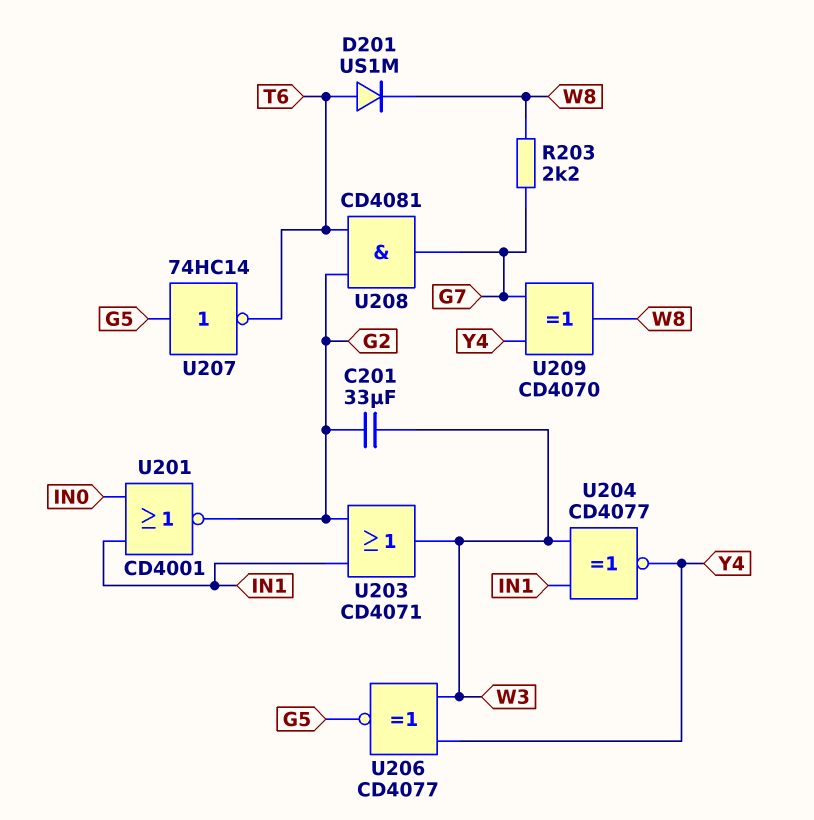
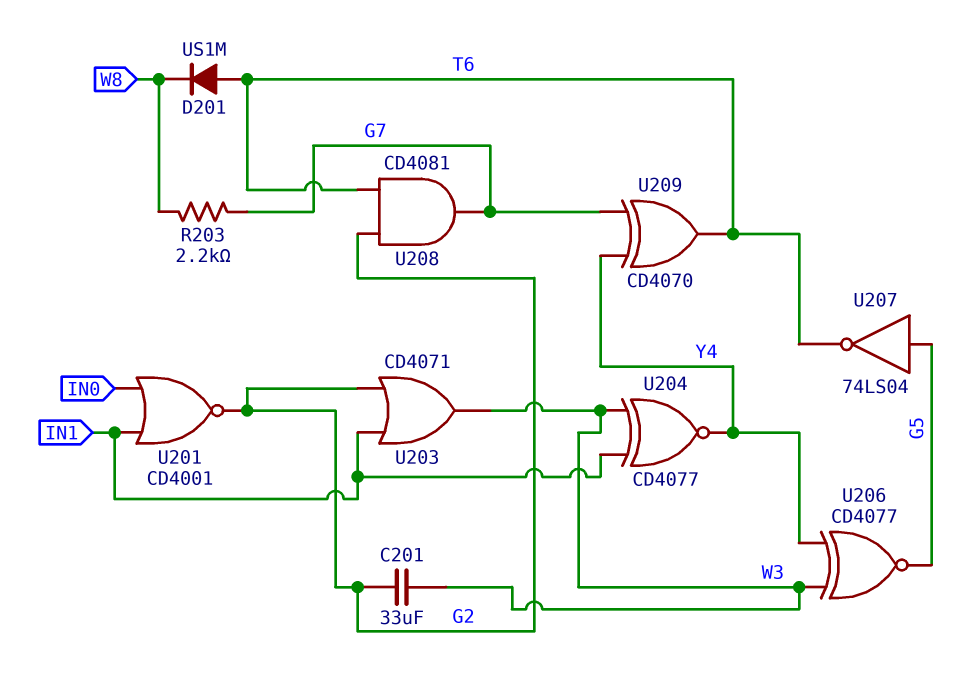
U207: NOT 74HC14 (in G5, out T6) -> NOT 74LS04 (in G5, out T6)
U209: XOR CD4070 (in G7, in Y4, out W8) -> XOR CD4070 (in G7, in Y4, out T6)

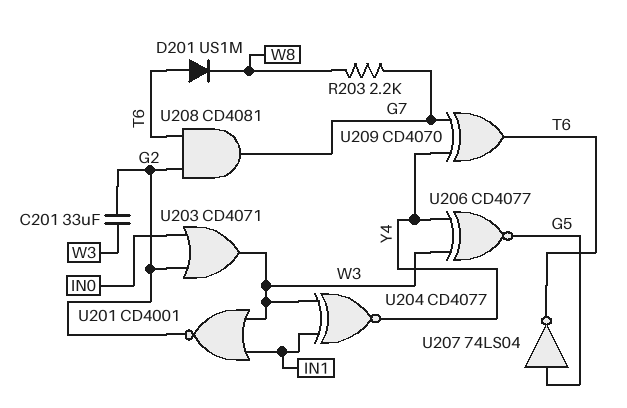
U201: NOR CD4001 (in IN0, in IN1, out G2) -> NOR CD4001 (in IN1, in W3, out G2)
U203: OR CD4071 (in G2, in IN1, out W3) -> OR CD4071 (in G2, in IN0, out W3)

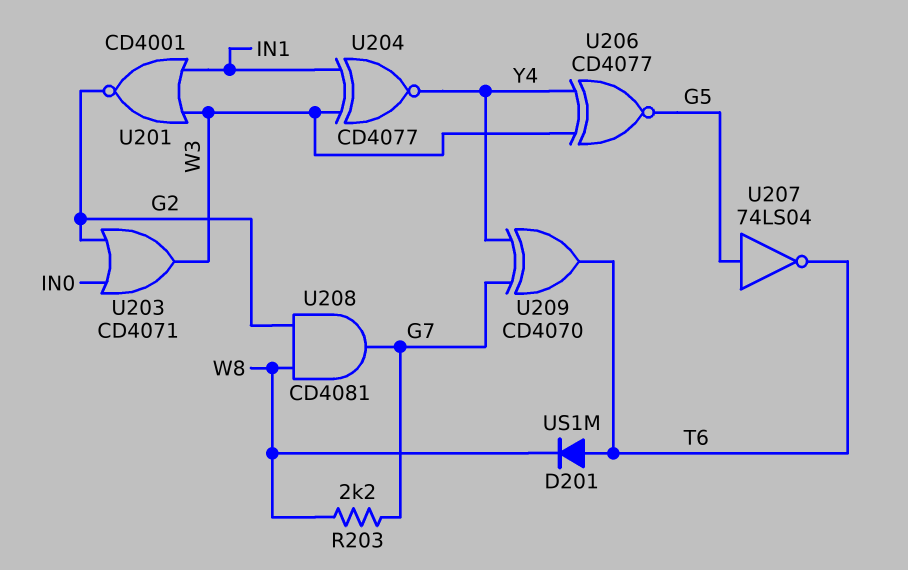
C201: 33uF (G2, W3) -> none
U208: AND CD4081 (in G2, in T6, out G7) -> AND CD4081 (in G2, in W8, out G7)

